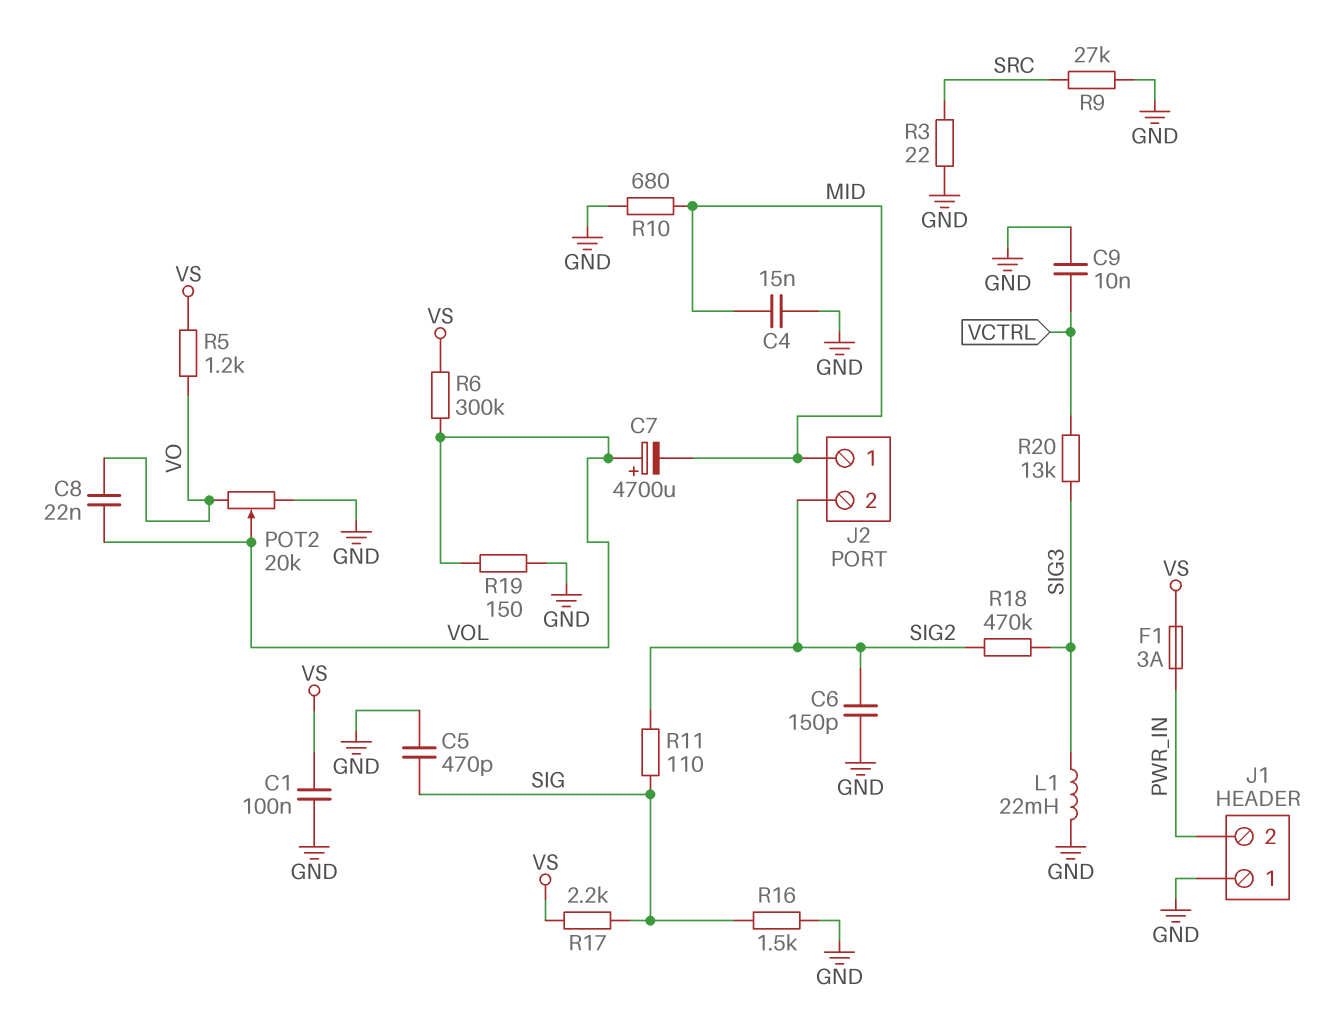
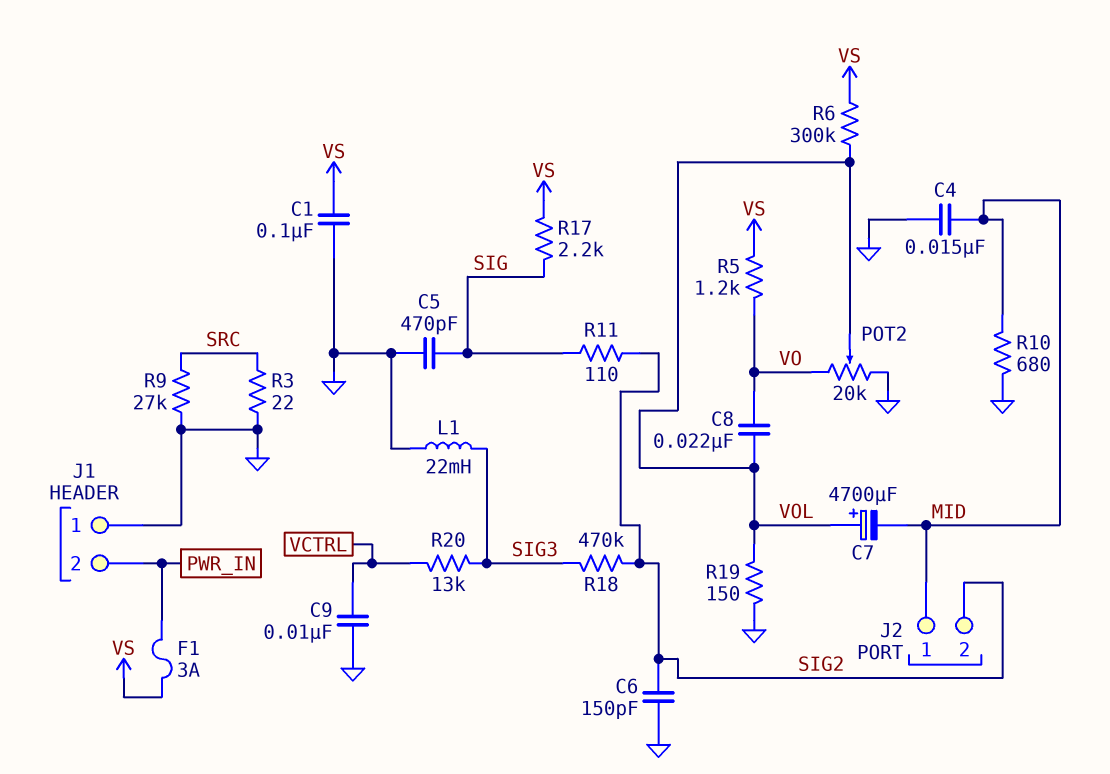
R16: 1.5k (GND, SIG) -> none

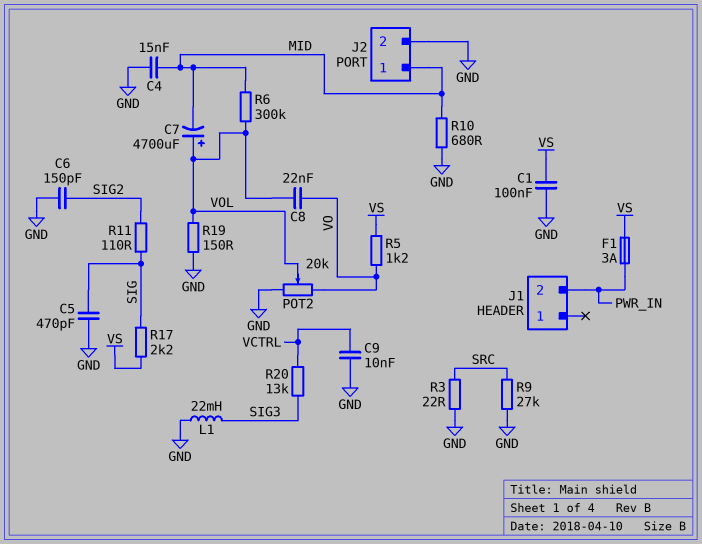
J1 pin 1: GND -> none
J2 pin 2: SIG2 -> GND
R6: 300k (VOL, VS) -> 300k (MID, VOL)
R18: 470k (SIG2, SIG3) -> none

